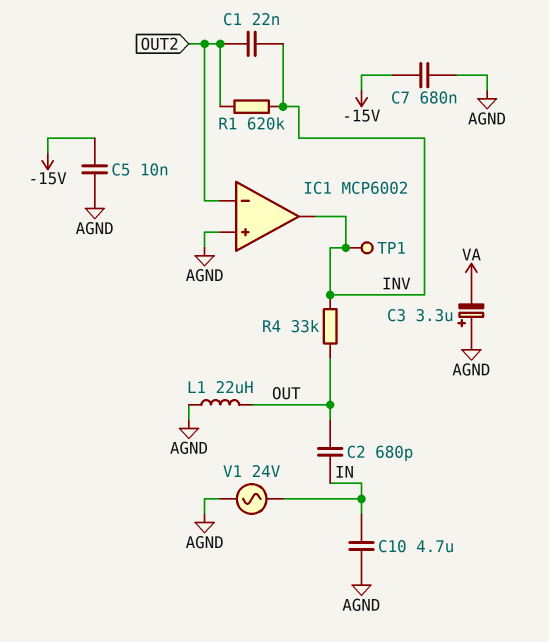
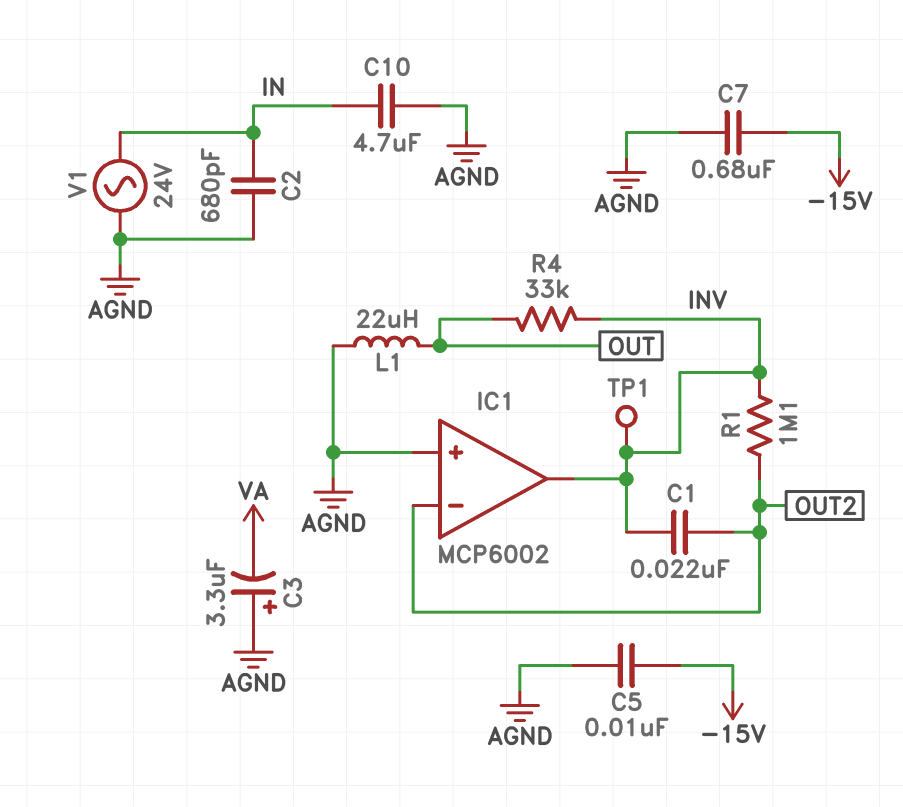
C2: 680pF (IN, OUT) -> 680pF (AGND, IN)
R1: 620k (INV, OUT2) -> 1.1M (INV, OUT2)

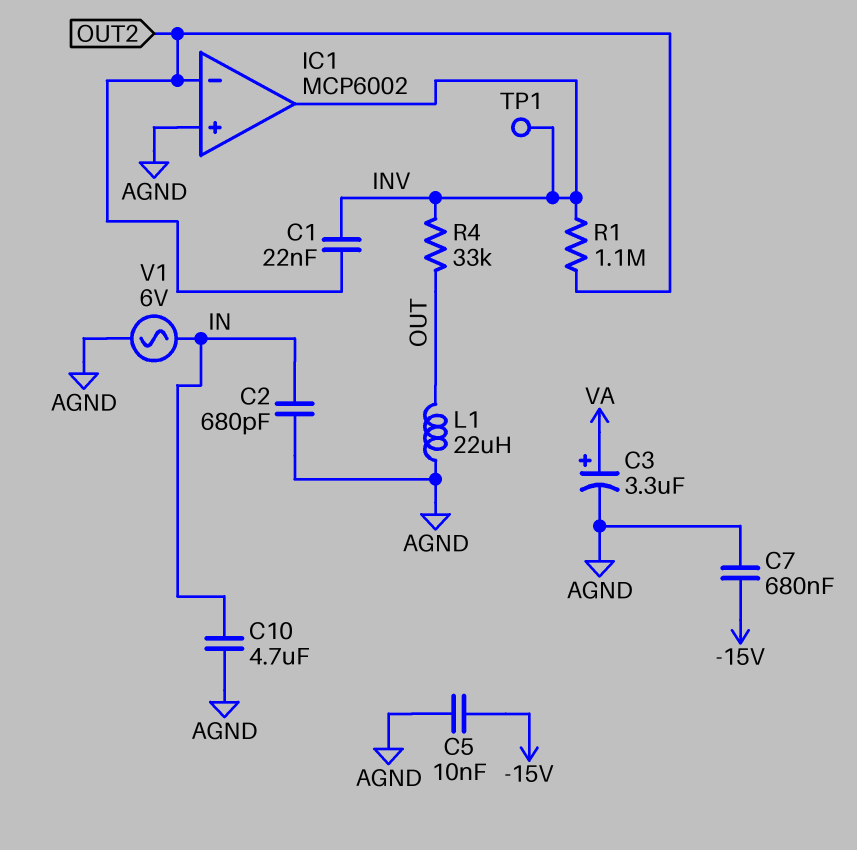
C3: 3.3uF (plus AGND, minus VA) -> 3.3uF (plus VA, minus AGND)
V1: AC 24V (AGND, IN) -> AC 6V (AGND, IN)

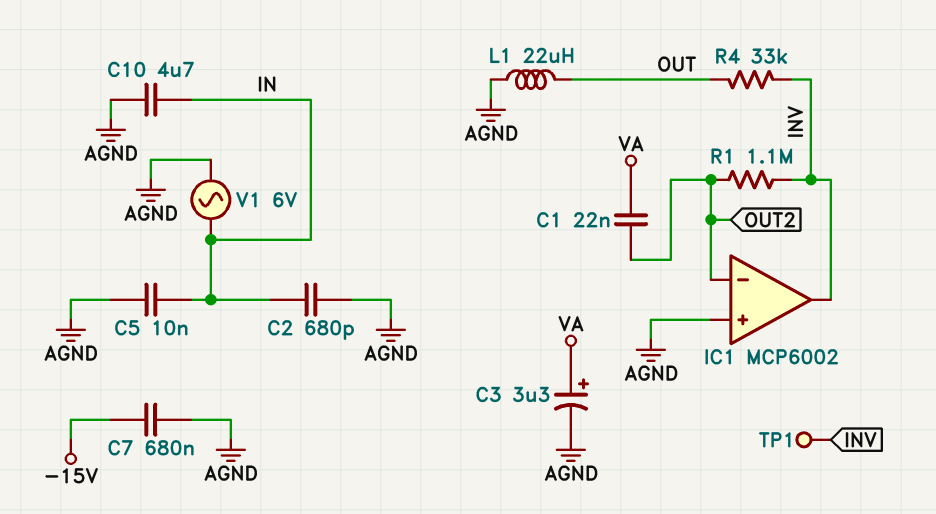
C1: 22nF (INV, OUT2) -> 22nF (OUT2, VA)
C5: 10nF (-15V, AGND) -> 10nF (AGND, IN)

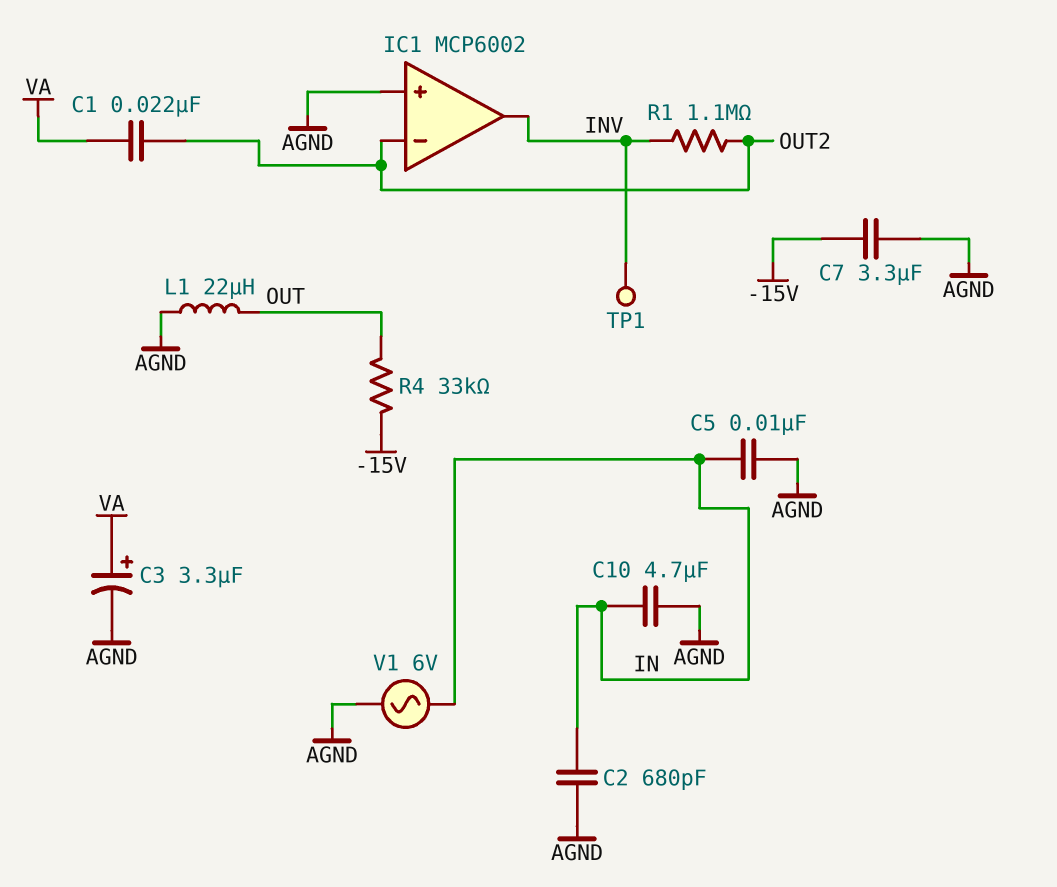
C7: 680nF (-15V, AGND) -> 3.3uF (-15V, AGND)
R4: 33k (INV, OUT) -> 33k (-15V, OUT)

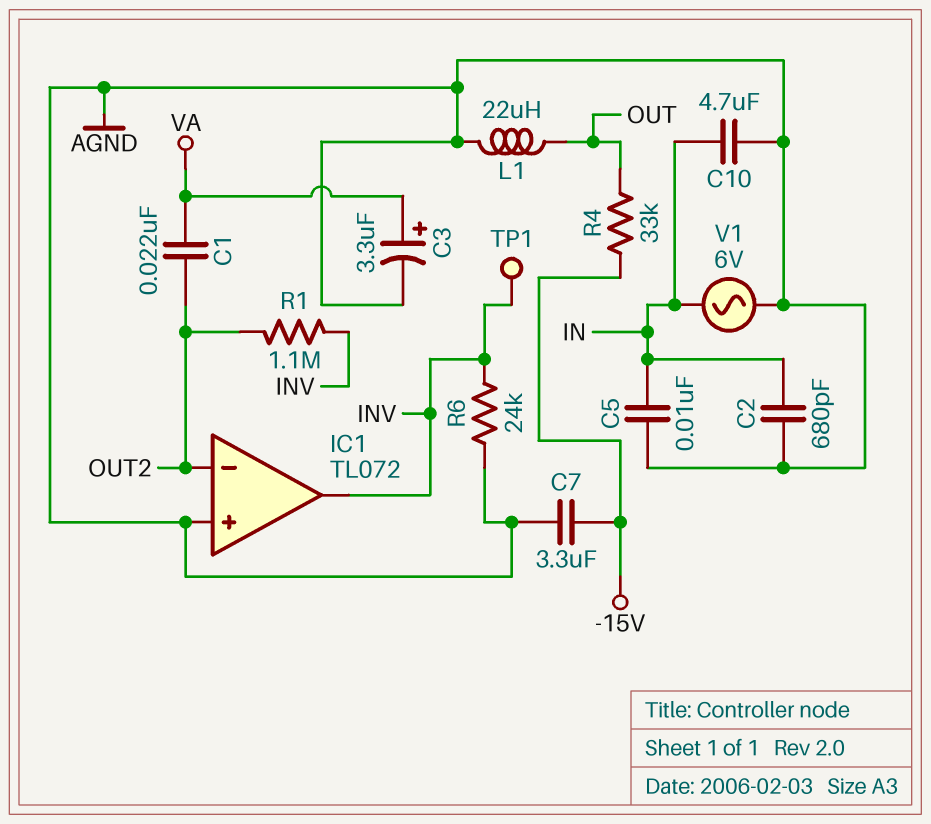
IC1: MCP6002 -> TL072
R6: none -> 24k (AGND, INV)

